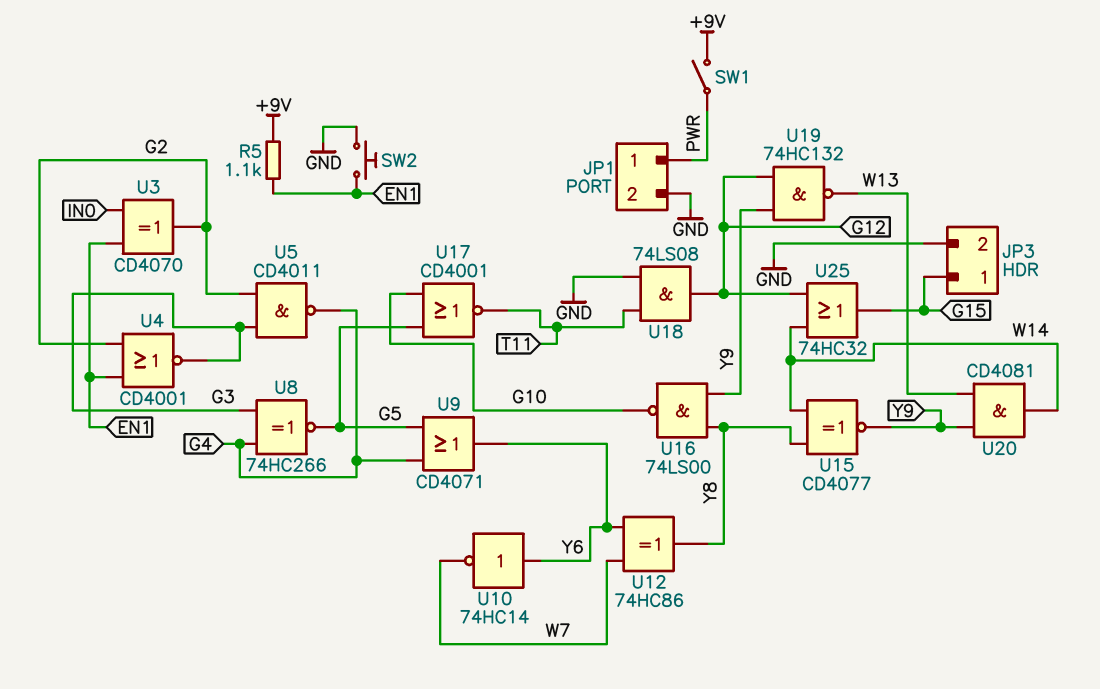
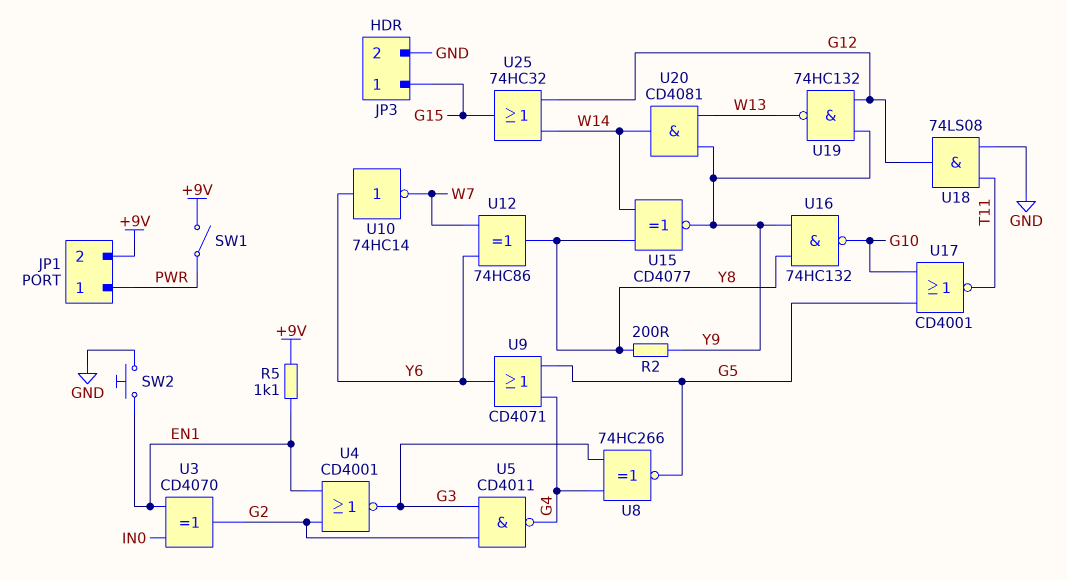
JP1 pin 2: GND -> +9V
R2: none -> 200 (Y8, Y9)
U16: NAND 74LS00 (in Y8, in Y9, out G10) -> NAND 74HC132 (in Y8, in Y9, out G10)

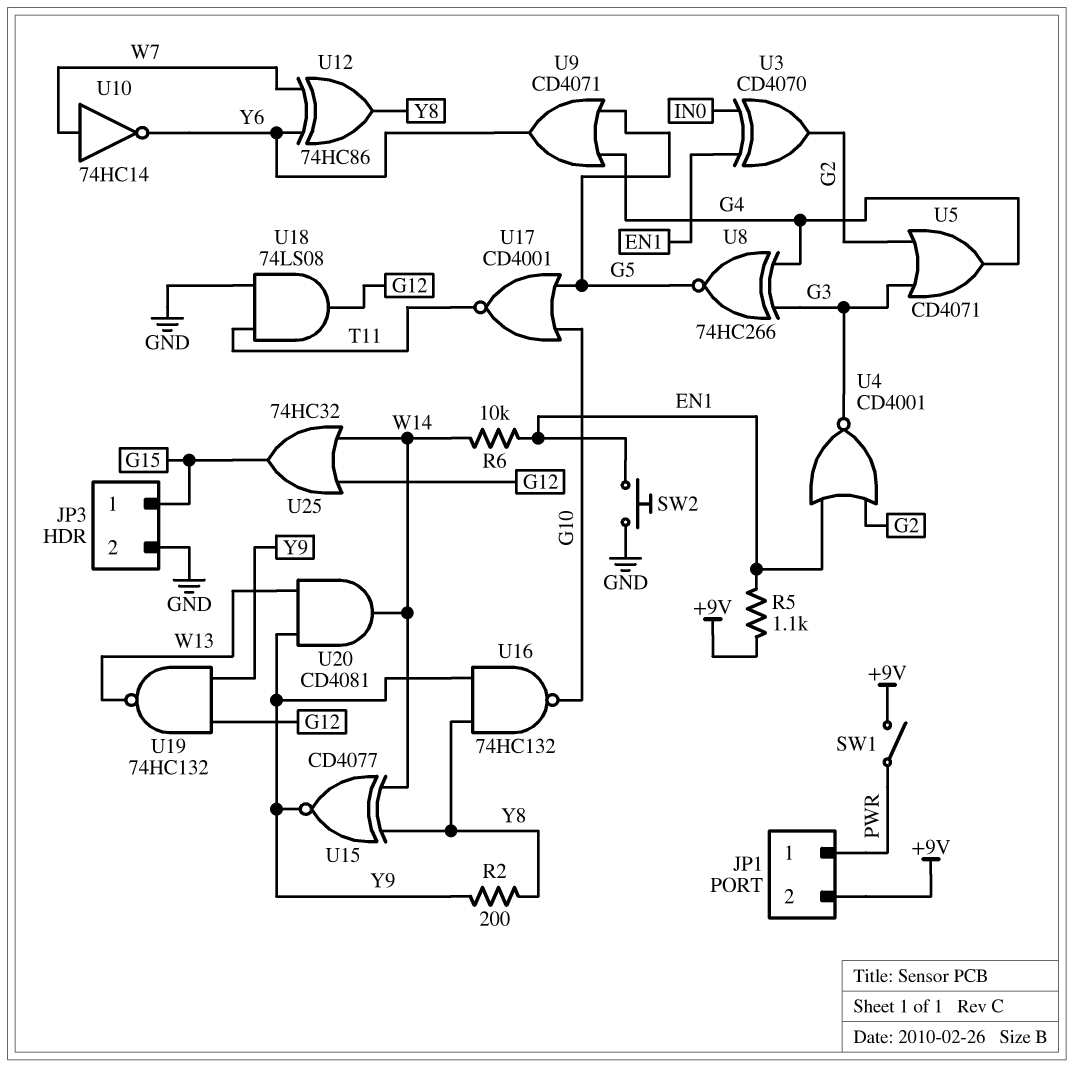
R6: none -> 10k (EN1, W14)
U5: NAND CD4011 (in G2, in G3, out G4) -> OR CD4071 (in G2, in G3, out G4)
U10: NOT 74HC14 (in Y6, out W7) -> NOT 74HC14 (in W7, out Y6)

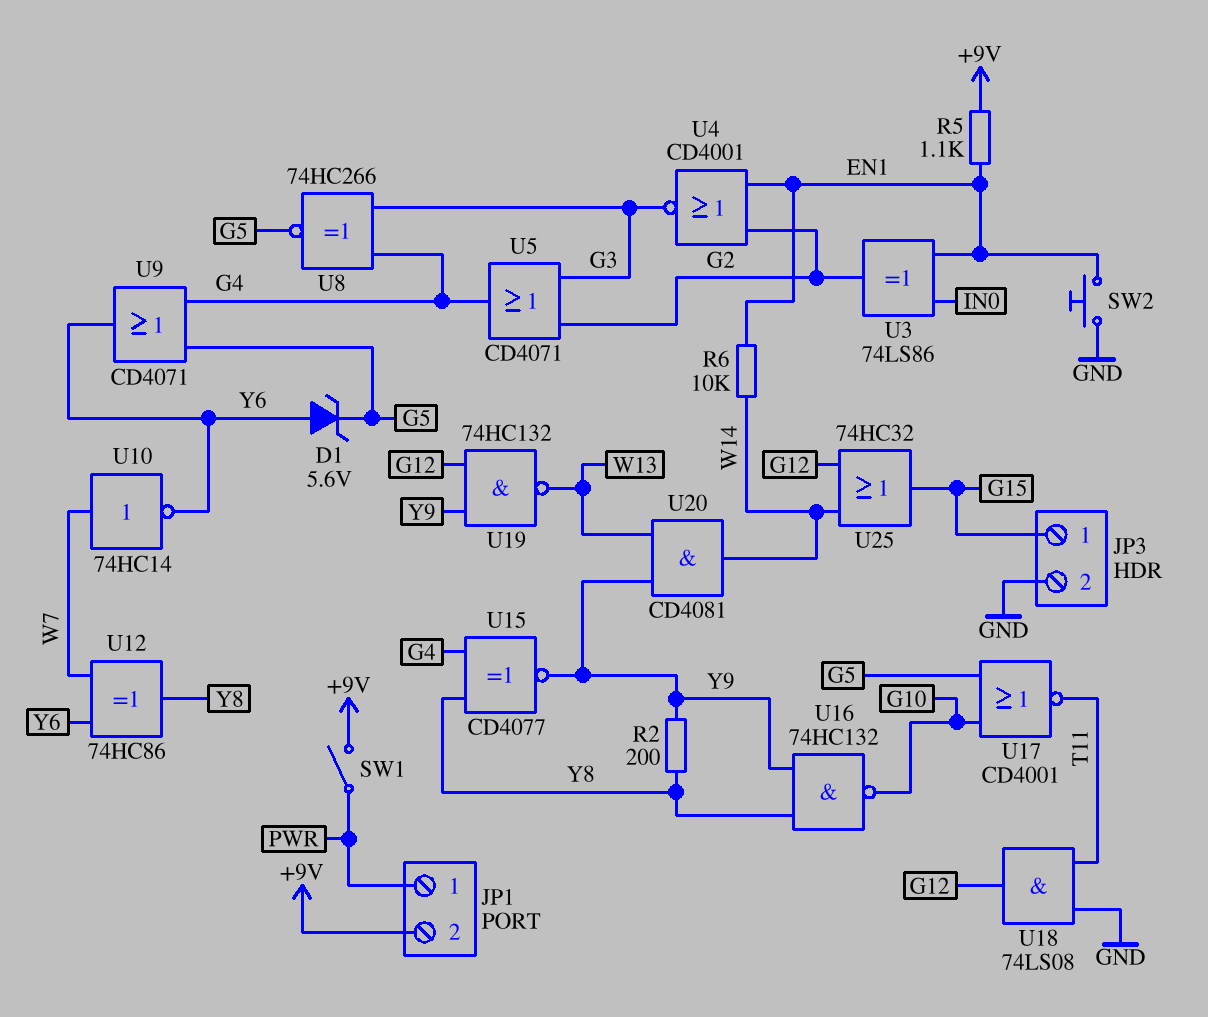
D1: none -> zener 5.6V (A Y6, K G5)
U3: XOR CD4070 (in EN1, in IN0, out G2) -> XOR 74LS86 (in EN1, in IN0, out G2)
U15: XNOR CD4077 (in W14, in Y8, out Y9) -> XNOR CD4077 (in G4, in Y8, out Y9)

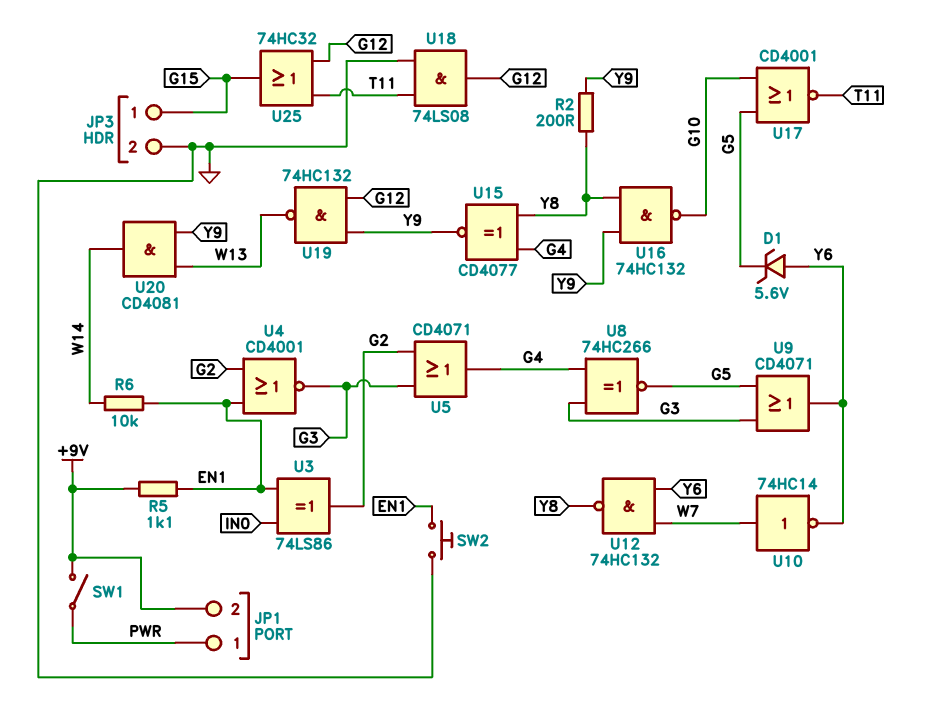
U9: OR CD4071 (in G4, in G5, out Y6) -> OR CD4071 (in G3, in G5, out Y6)
U12: XOR 74HC86 (in W7, in Y6, out Y8) -> NAND 74HC132 (in W7, in Y6, out Y8)
U25: OR 74HC32 (in G12, in W14, out G15) -> OR 74HC32 (in G12, in T11, out G15)

